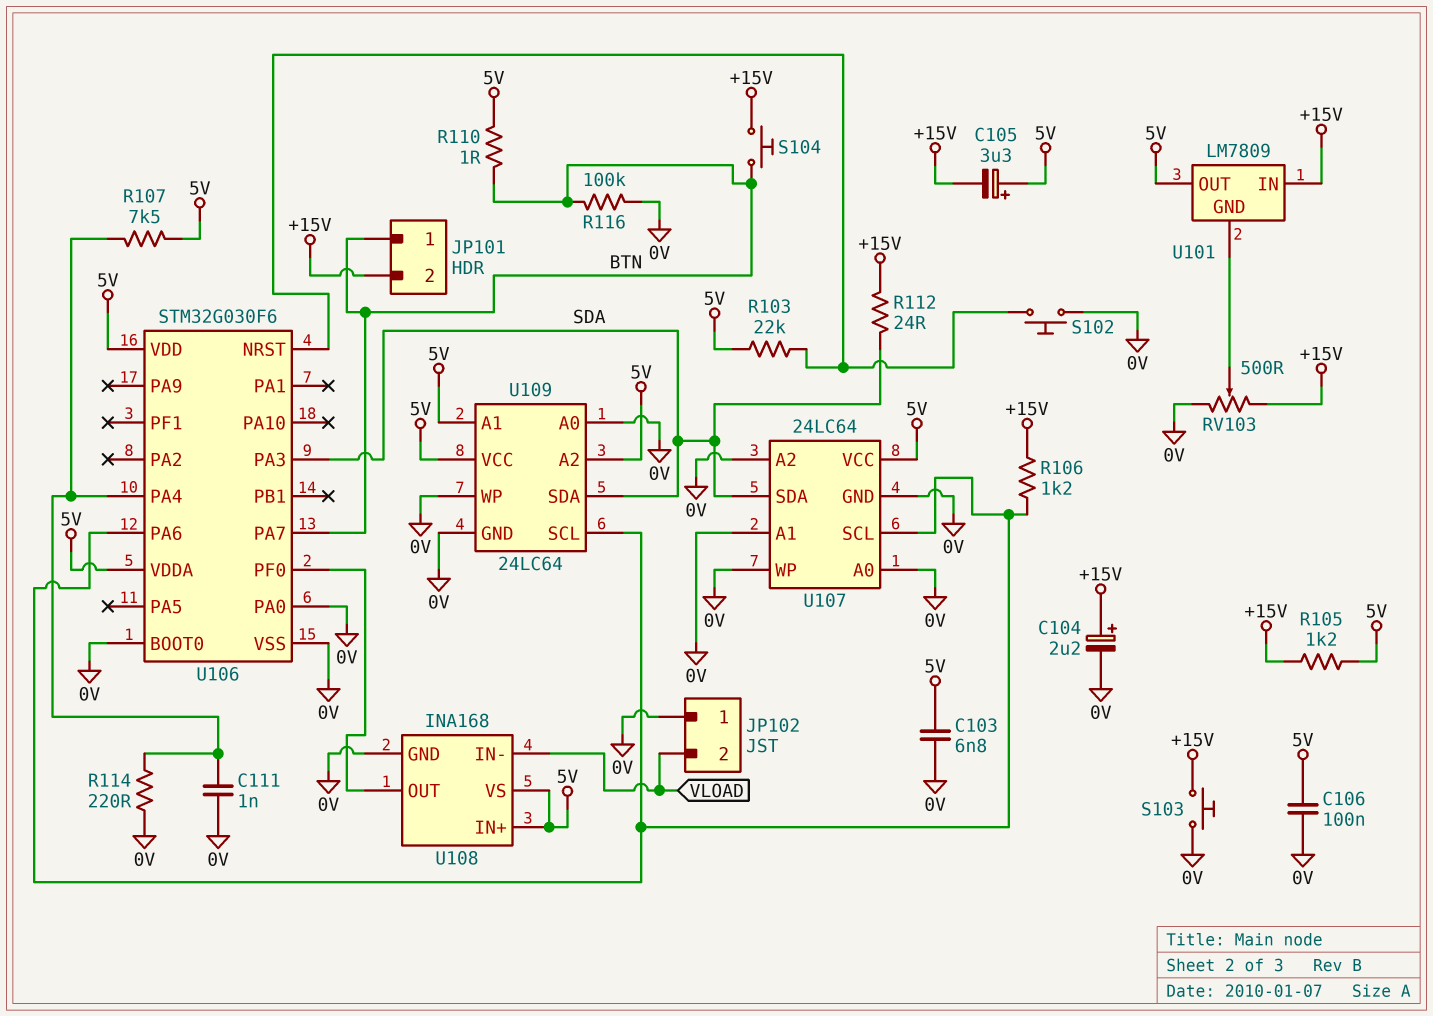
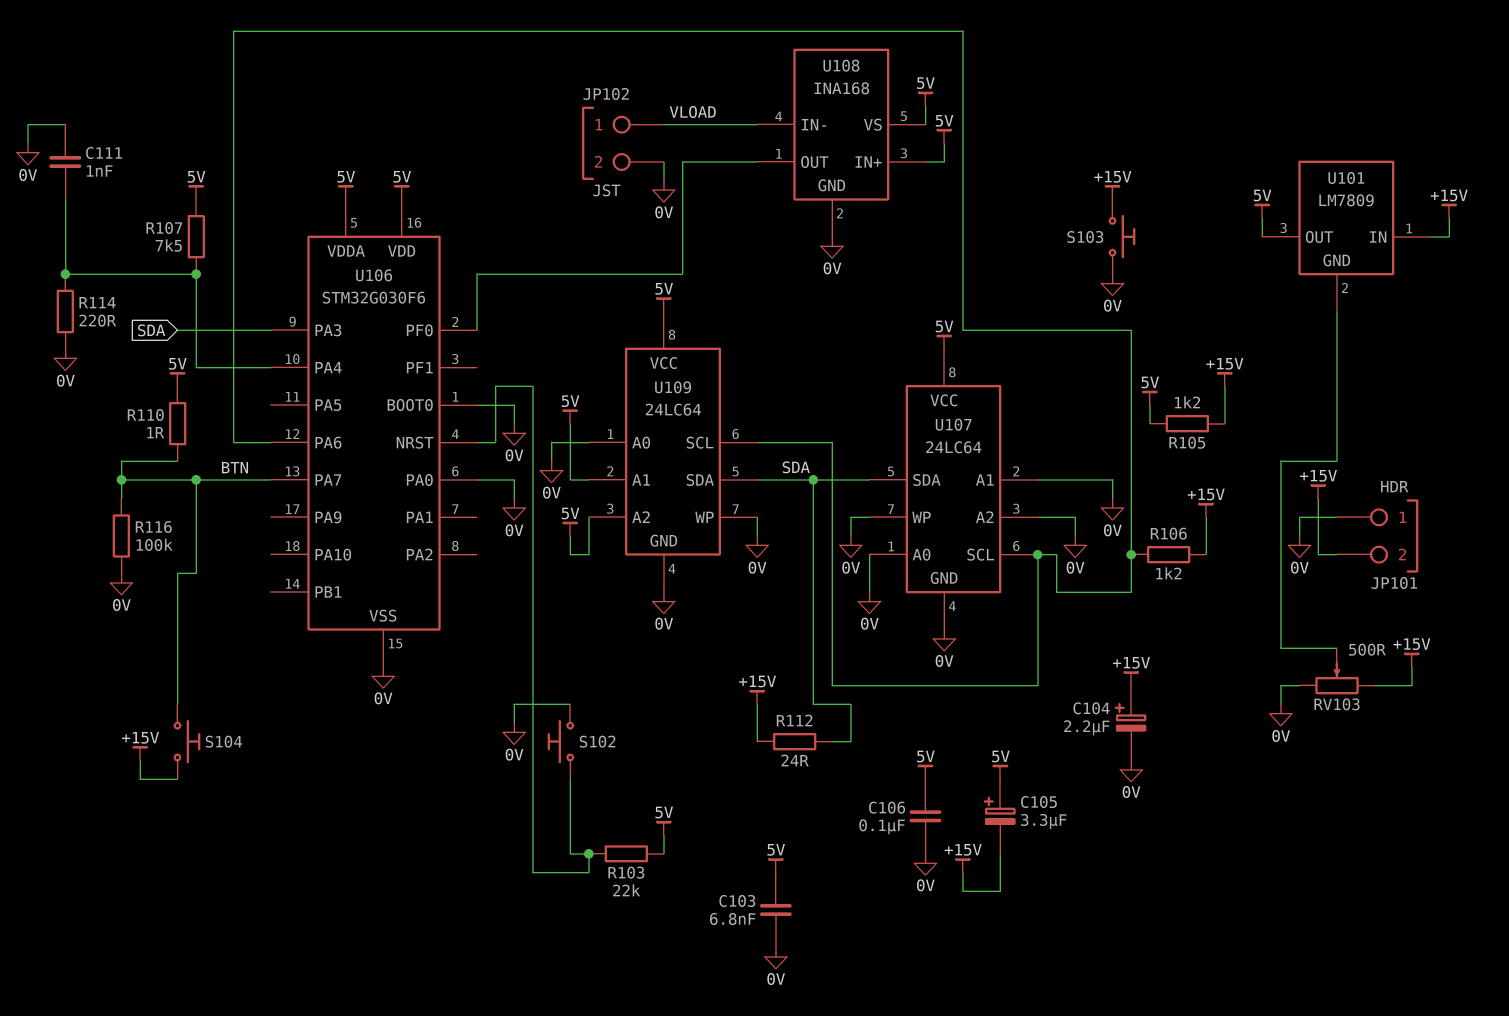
JP101 pin 1: BTN -> 0V
JP102 pin 1: 0V -> VLOAD
JP102 pin 2: VLOAD -> 0V

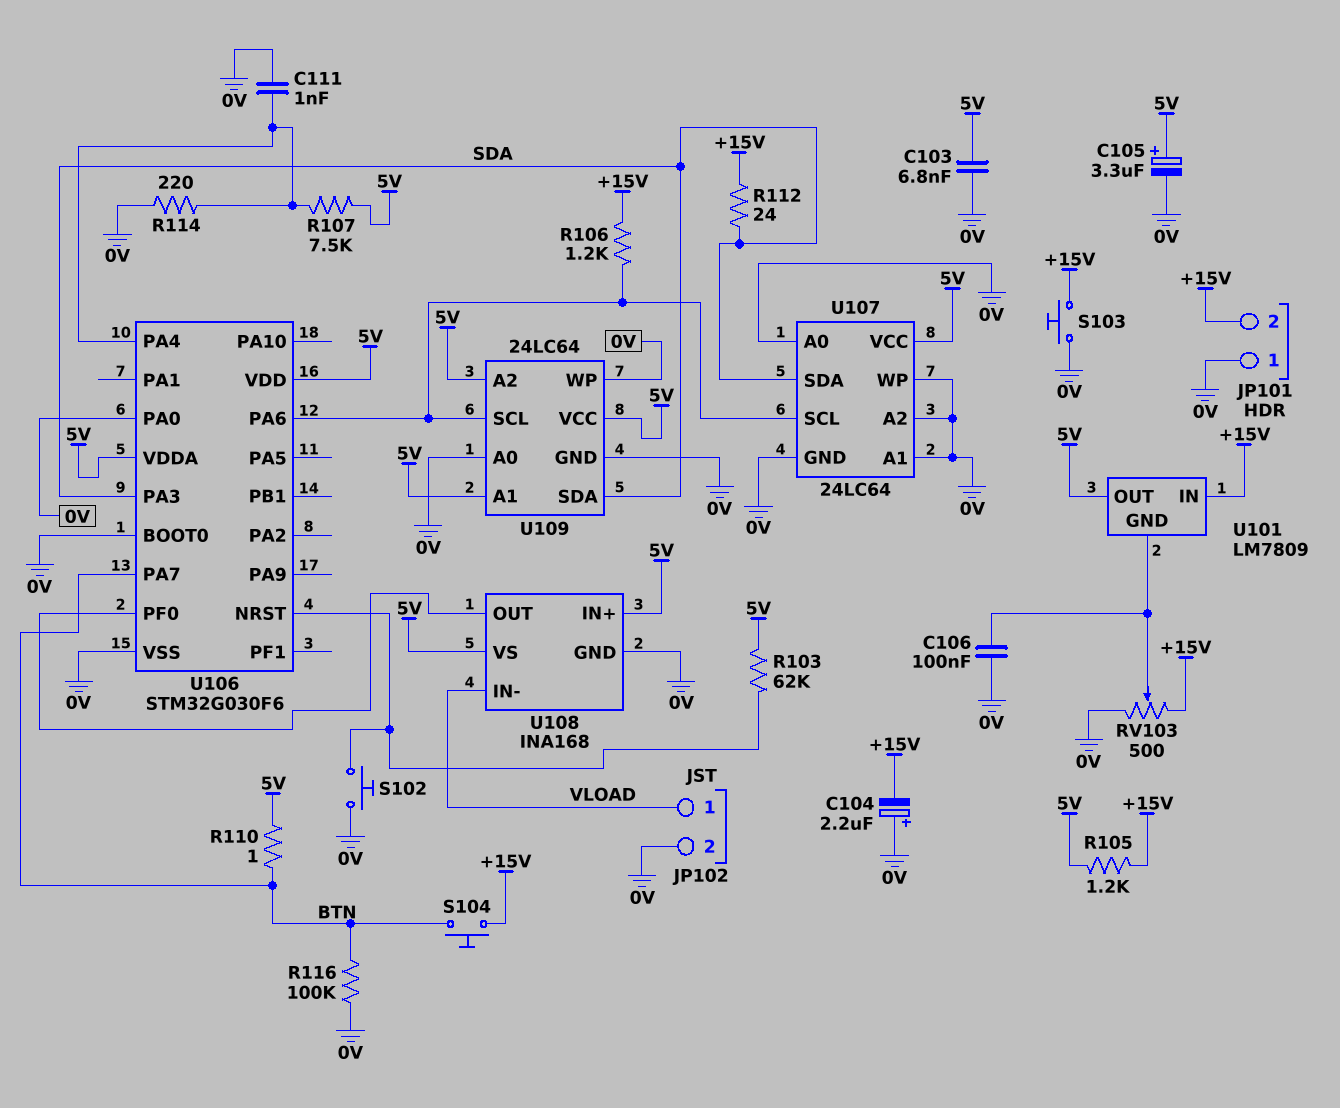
C104: 2.2uF (plus +15V, minus 0V) -> 2.2uF (plus 0V, minus +15V)
C105: 3.3uF (plus 5V, minus +15V) -> 3.3uF (plus 5V, minus 0V)
C106: 100nF (0V, 5V) -> 100nF (0V, U101/GND)
R103: 22k (5V, U106/NRST) -> 62k (5V, U106/NRST)

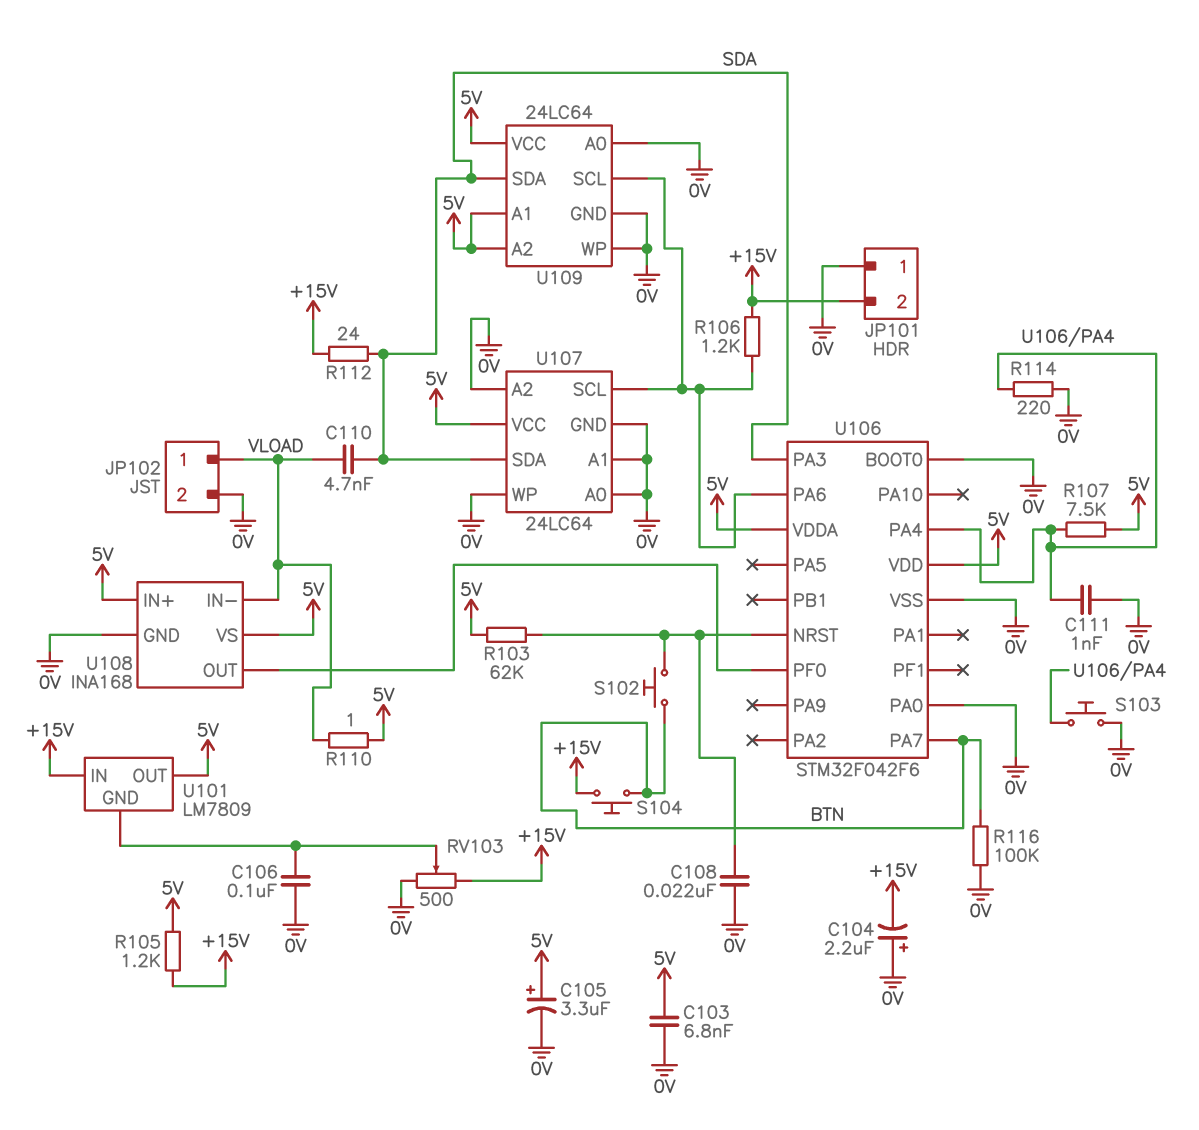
C108: none -> 22nF (0V, U106/NRST)
C110: none -> 4.7nF (SDA, VLOAD)
R110: 1 (5V, BTN) -> 1 (5V, VLOAD)
S102: button (0V, U106/NRST) -> button (BTN, U106/NRST)
S103: button (+15V, 0V) -> button (0V, U106/PA4)
U106: STM32G030F6 -> STM32F042F6

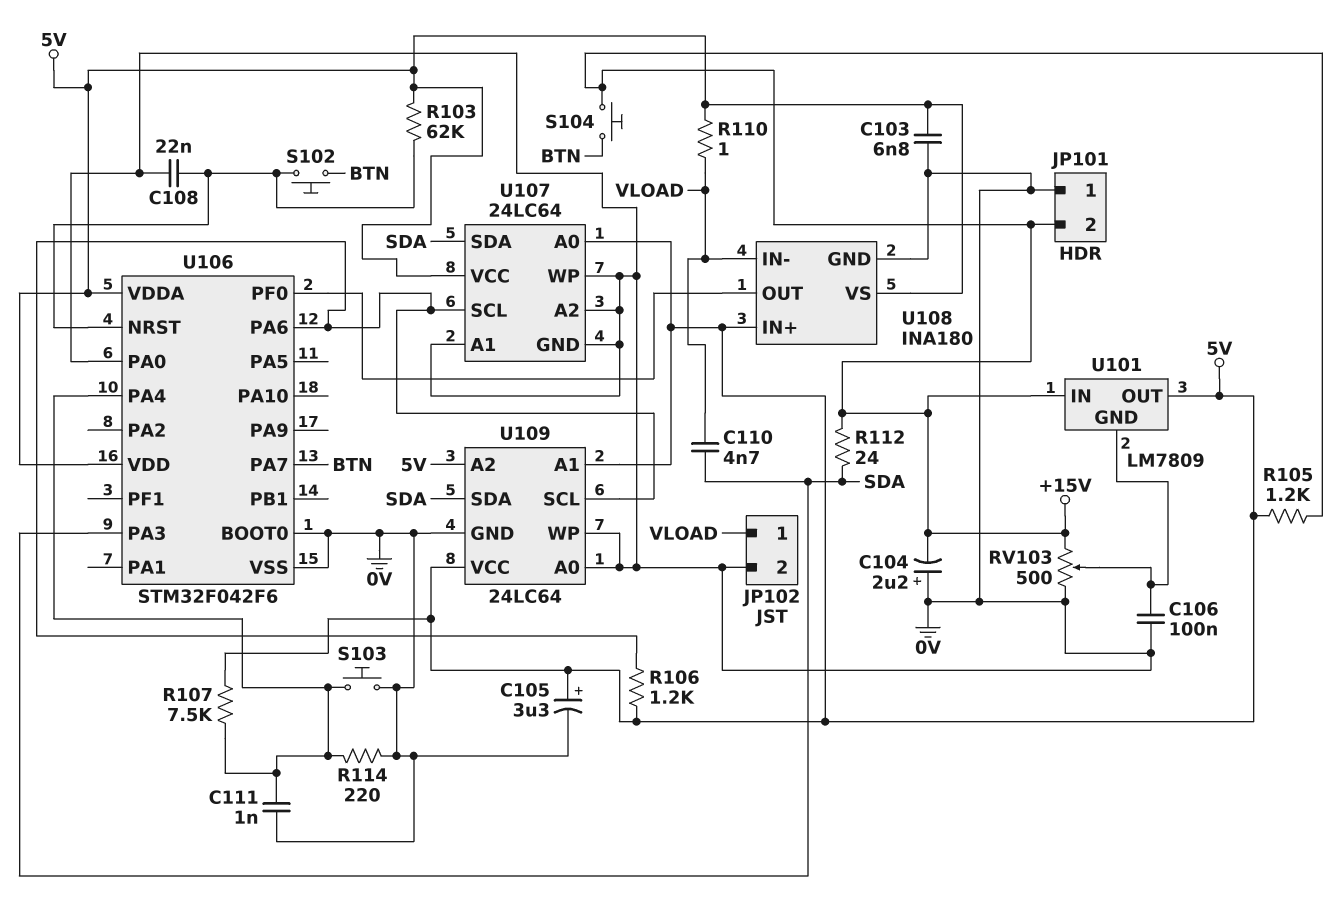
R106: 1.2k (+15V, U106/PA6) -> 1.2k (5V, U106/PA6)
R116: 100k (0V, BTN) -> none
U107 pin A0: 0V -> 5V
U108: INA168 -> INA180

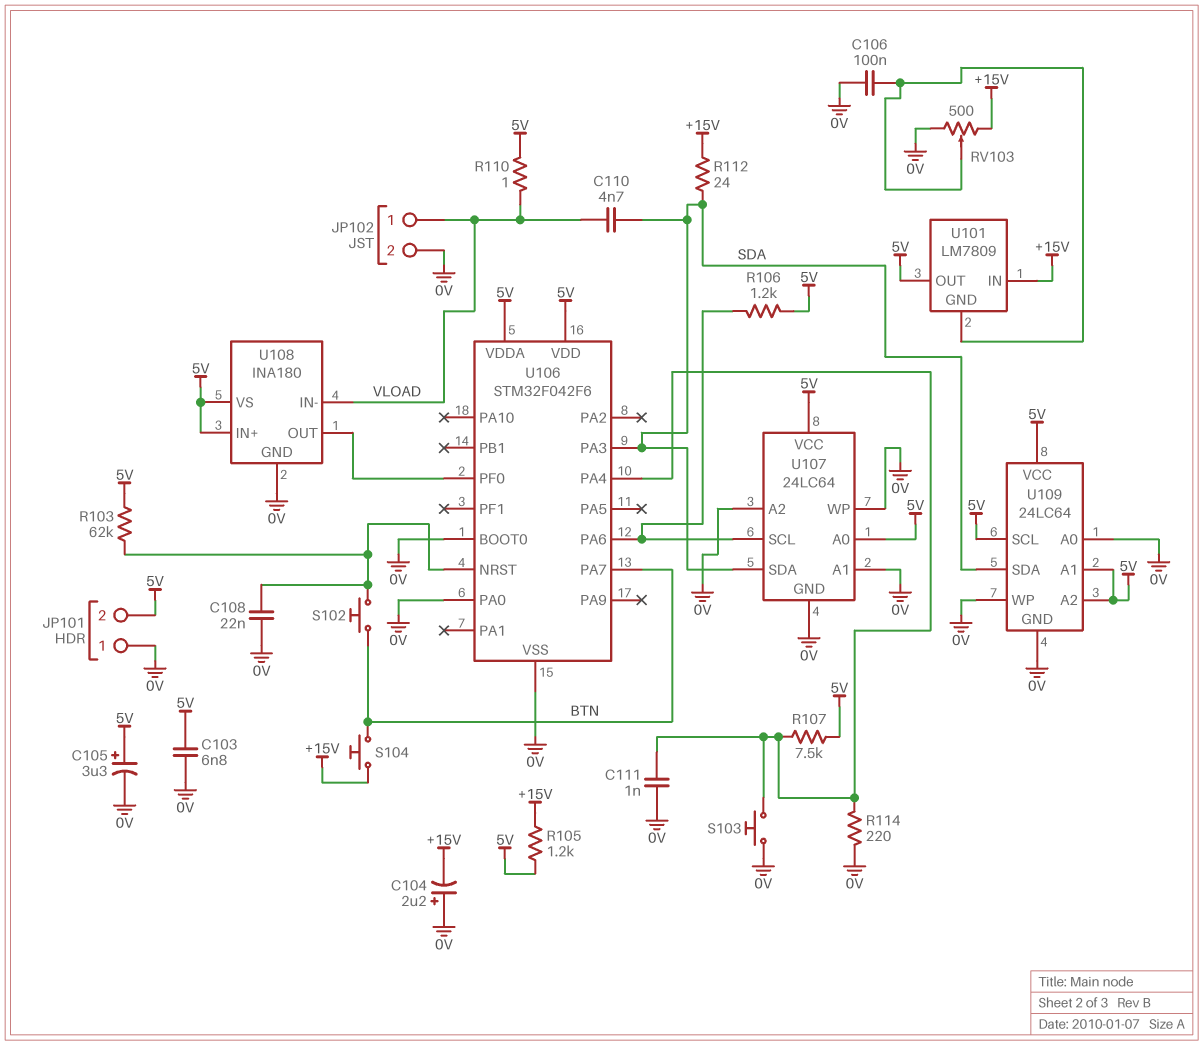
JP101 pin 2: +15V -> 5V
U109 pin SCL: U106/PA6 -> 5V

